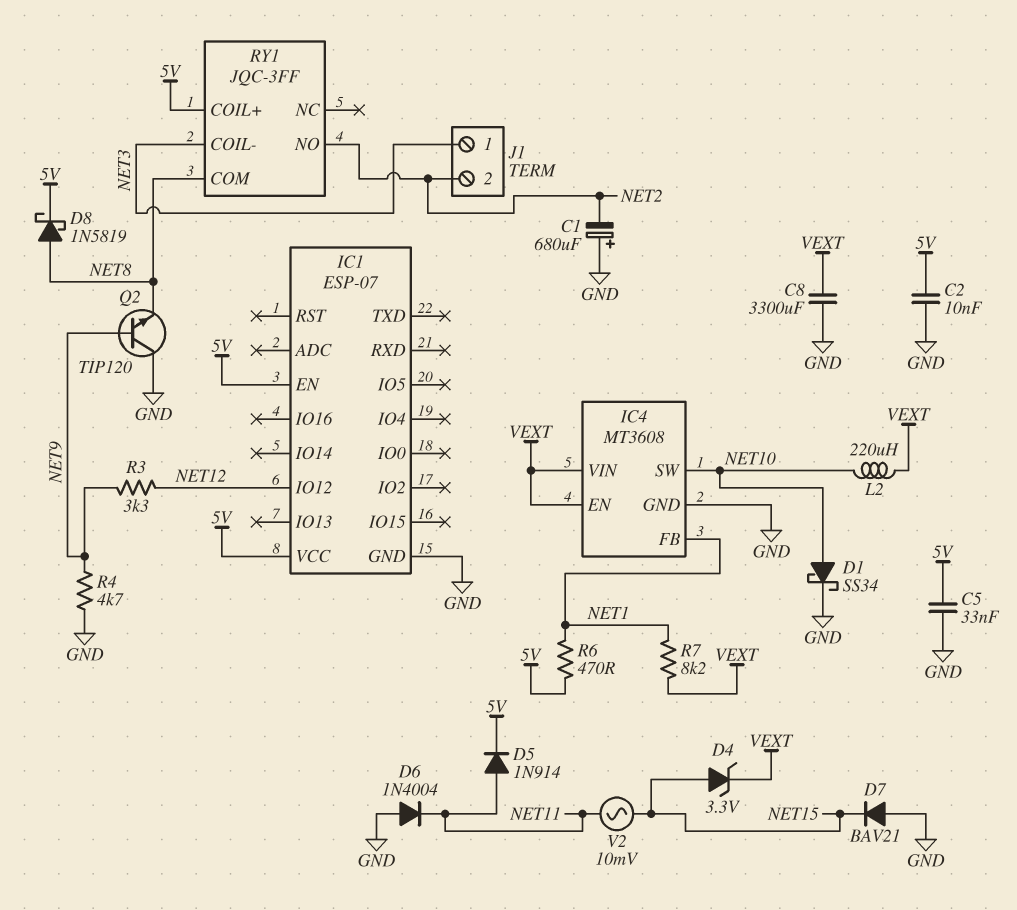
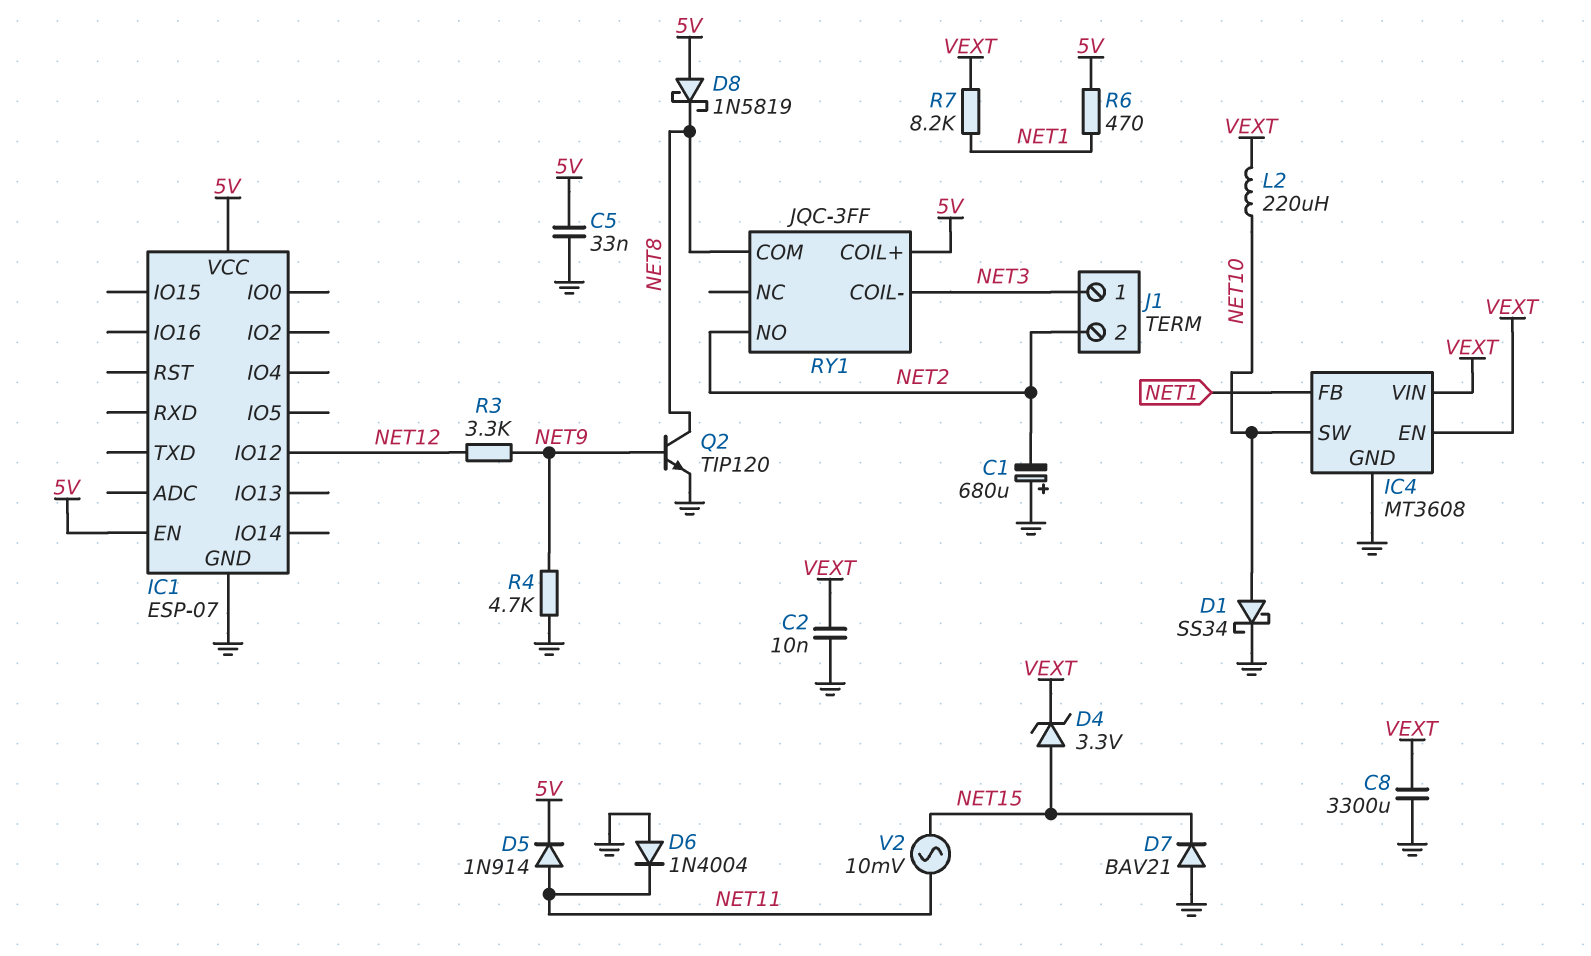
C2: 10nF (5V, GND) -> 10nF (GND, VEXT)
D8: schottky 1N5819 (A NET8, K 5V) -> schottky 1N5819 (A 5V, K NET8)
Q2: NPN TIP120 (B NET9, C GND, E NET8) -> NPN TIP120 (B NET9, C NET8, E GND)

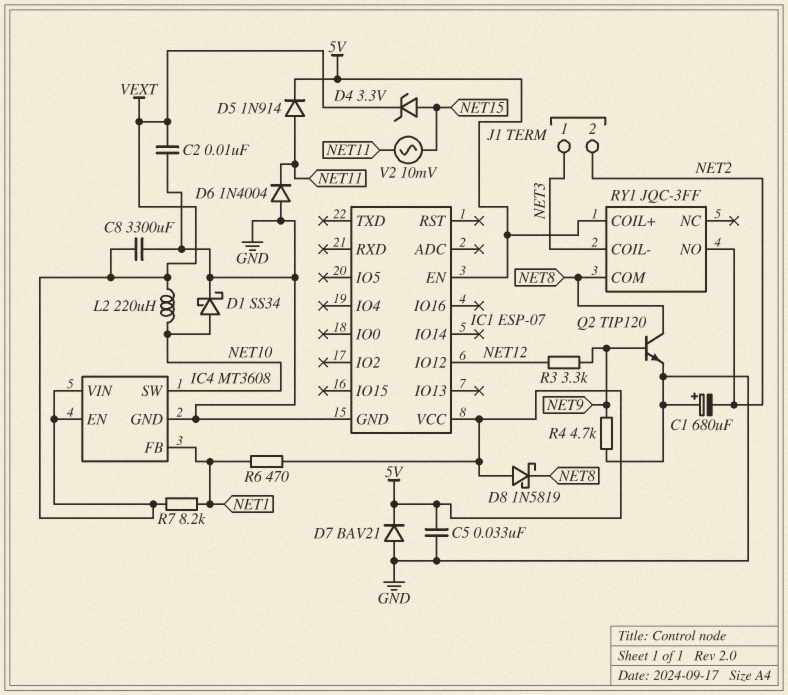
D7: diode BAV21 (A GND, K NET15) -> diode BAV21 (A GND, K 5V)

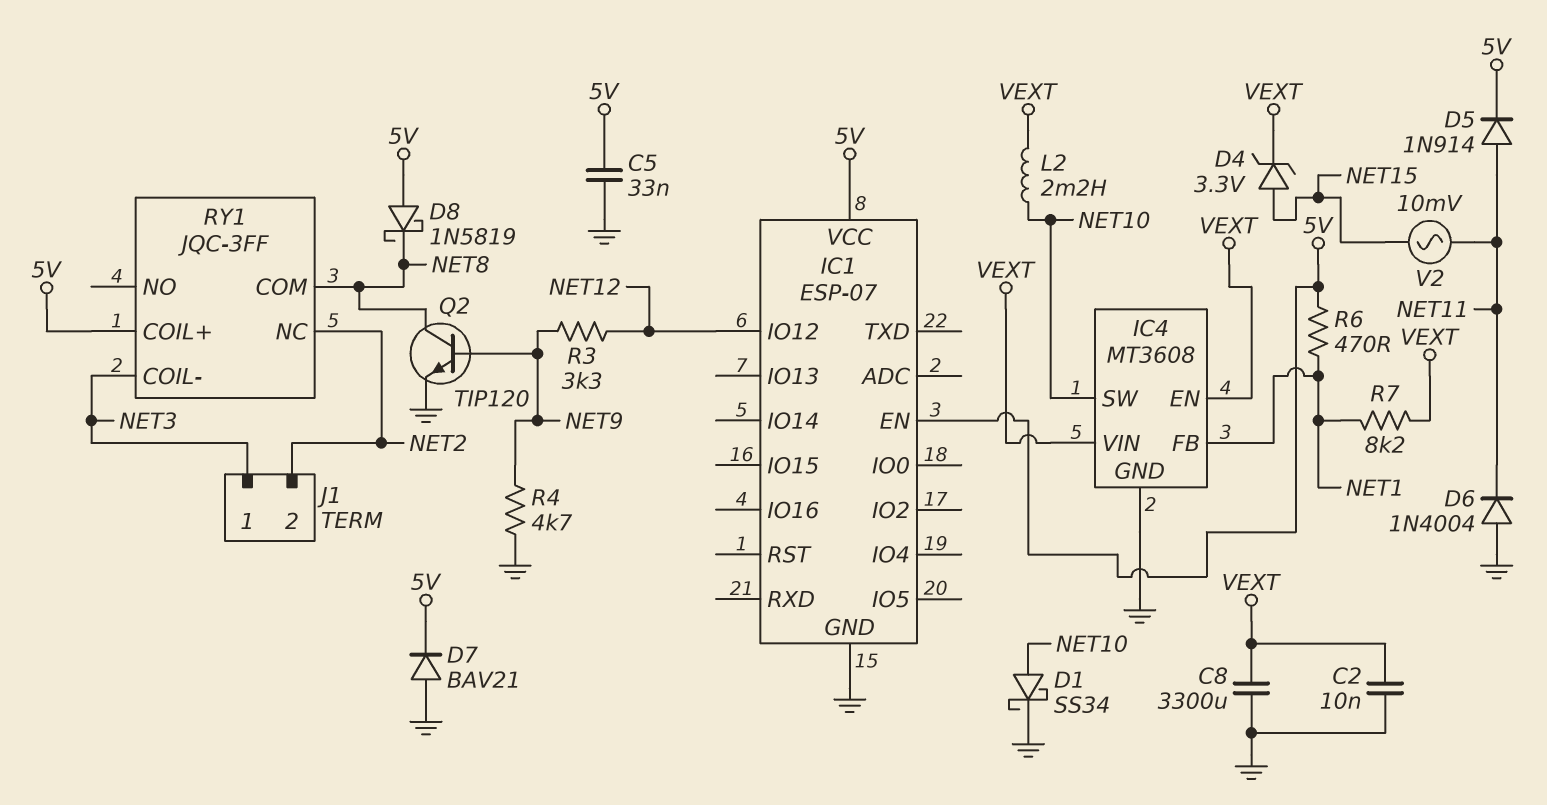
C1: 680uF (plus GND, minus NET2) -> none
L2: 220uH (NET10, VEXT) -> 2.2mH (NET10, VEXT)
RY1 pin NC: none -> NET2
RY1 pin NO: NET2 -> none

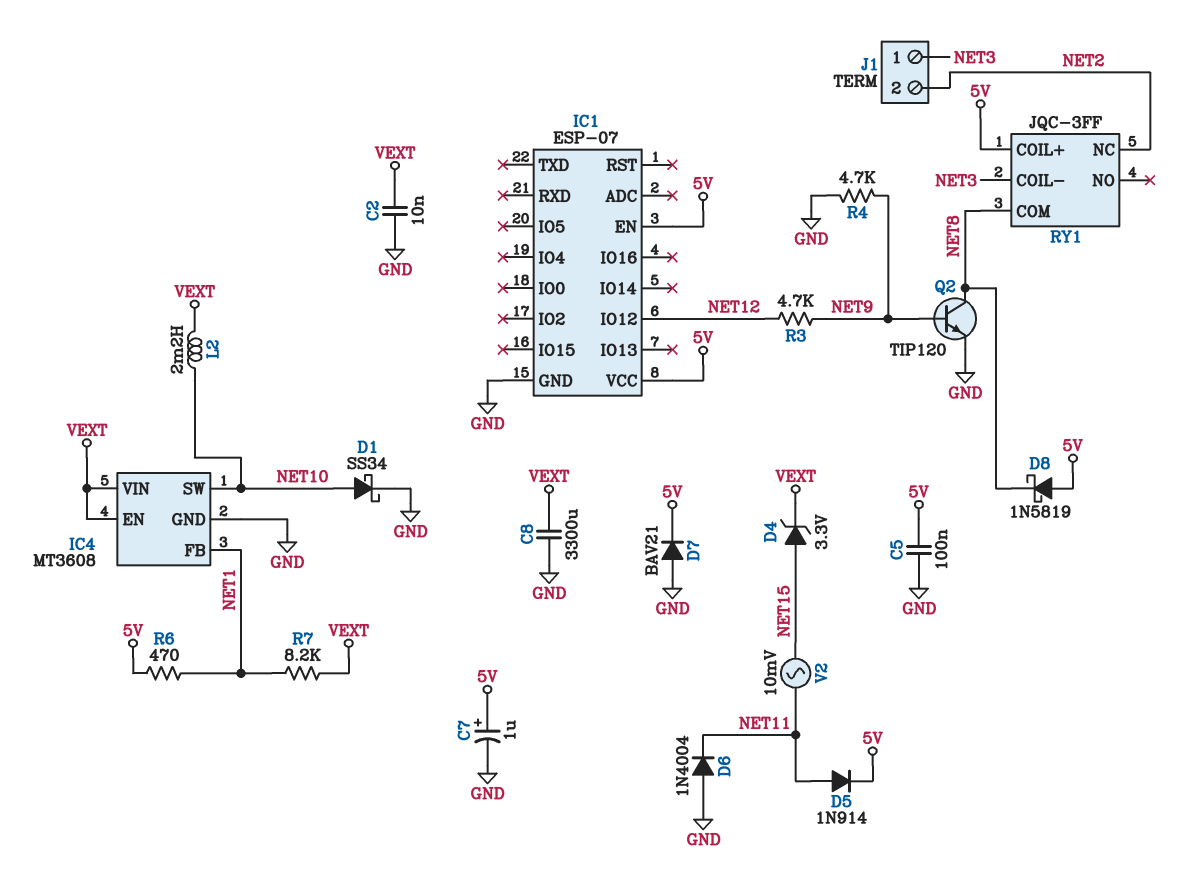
C5: 33nF (5V, GND) -> 100nF (5V, GND)
C7: none -> 1uF (plus 5V, minus GND)
R3: 3.3k (NET9, NET12) -> 4.7k (NET9, NET12)

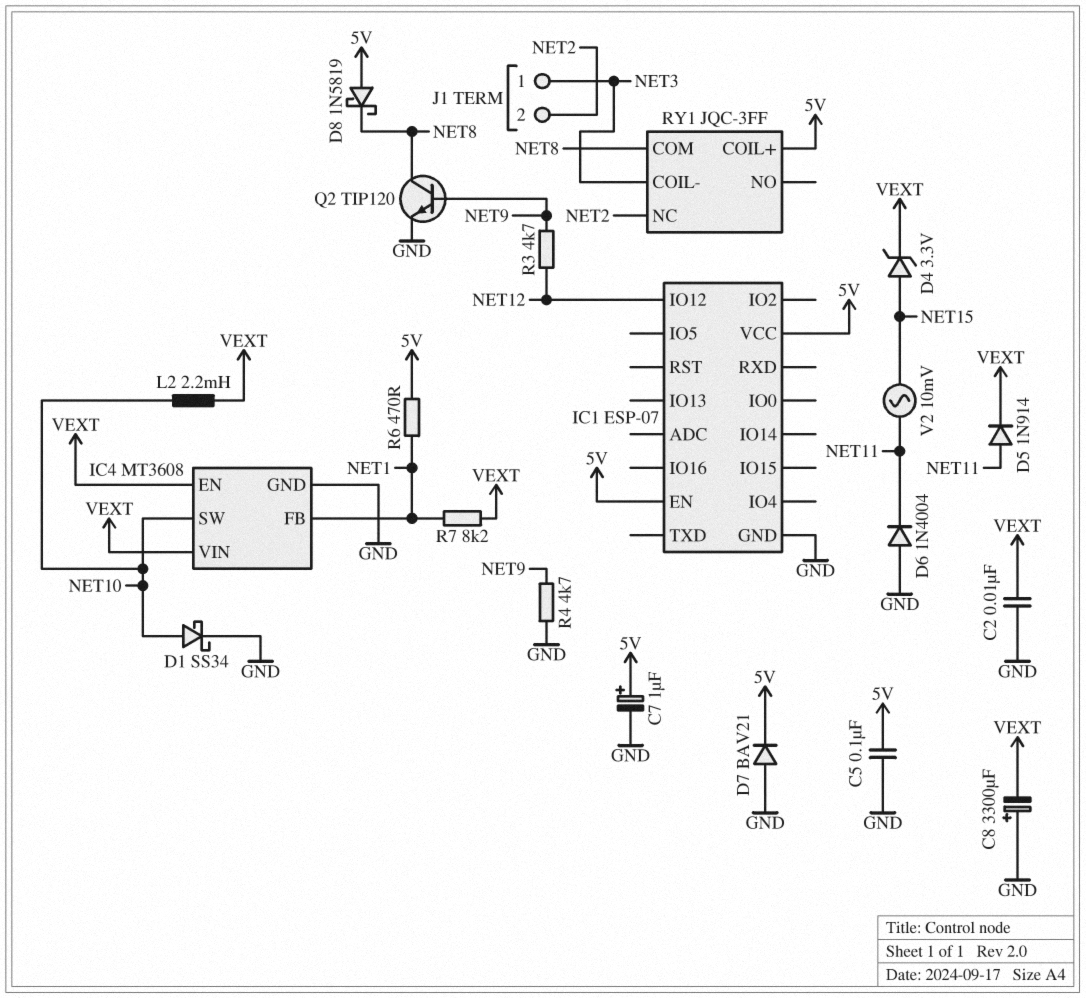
C8: 3300uF (GND, VEXT) -> 3300uF (plus GND, minus VEXT)
D5: diode 1N914 (A NET11, K 5V) -> diode 1N914 (A NET11, K VEXT)

